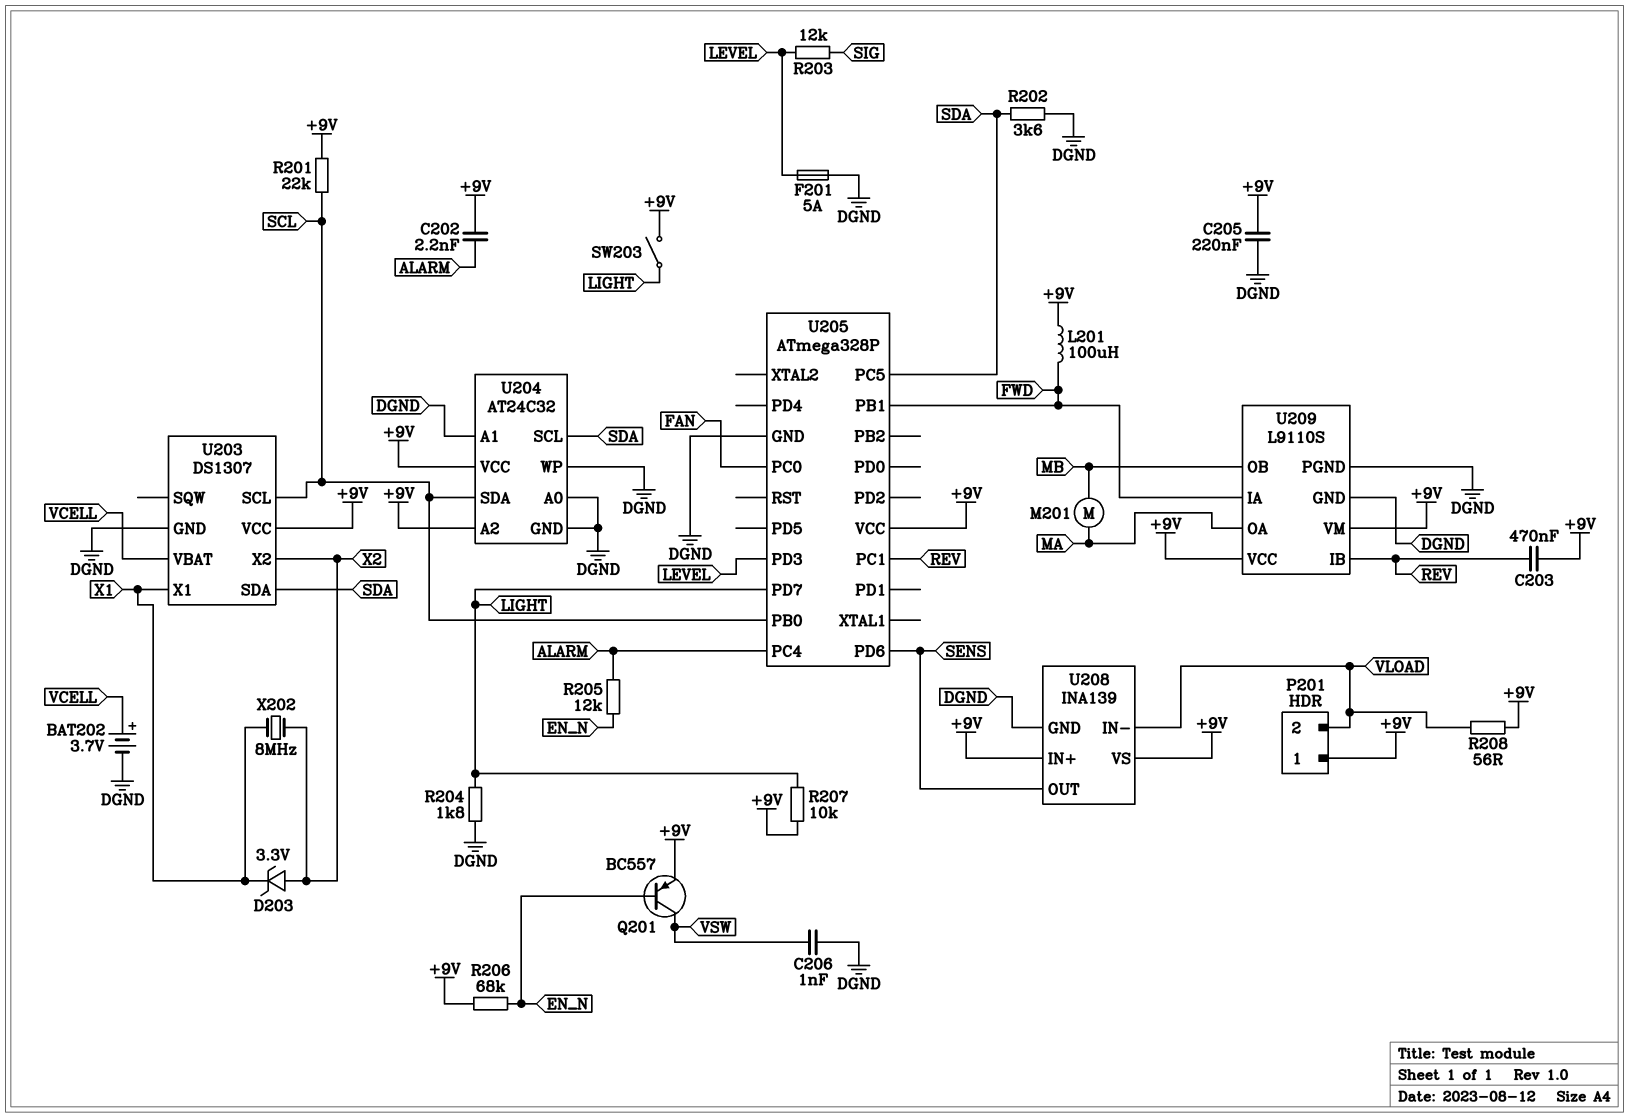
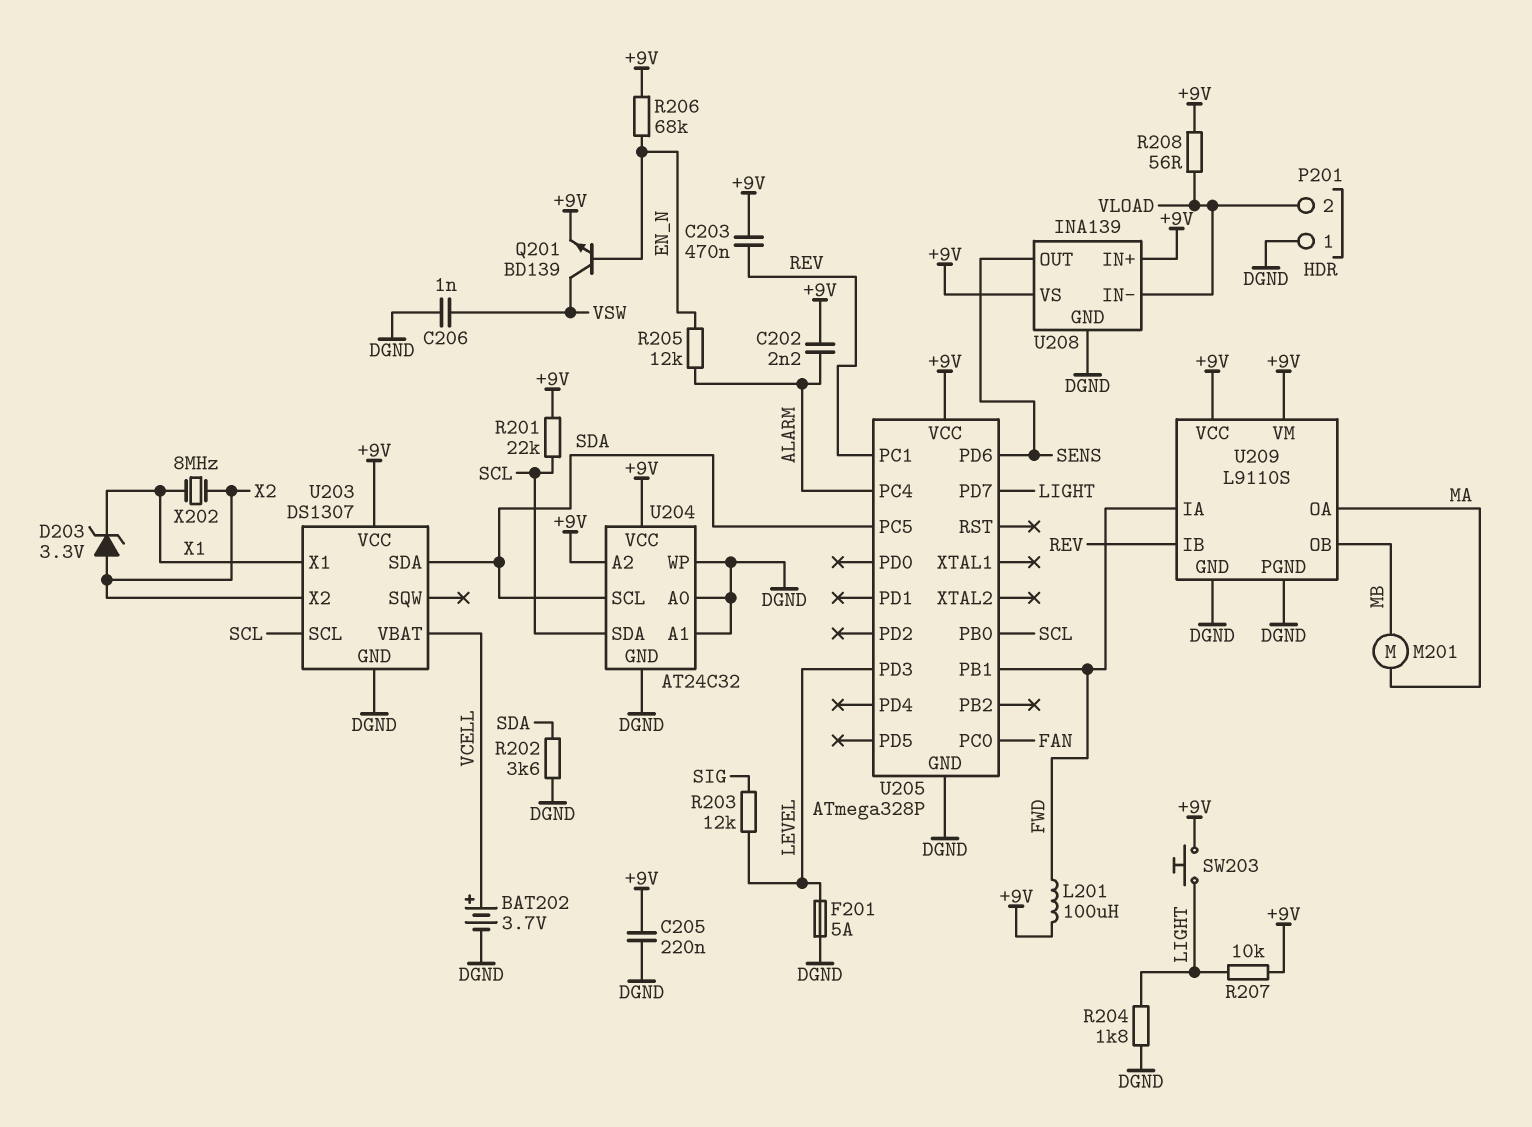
P201 pin 1: +9V -> DGND
Q201: PNP BC557 (B EN_N, C VSW, E +9V) -> NPN BD139 (B EN_N, C VSW, E +9V)
SW203: switch (+9V, LIGHT) -> button (+9V, LIGHT)

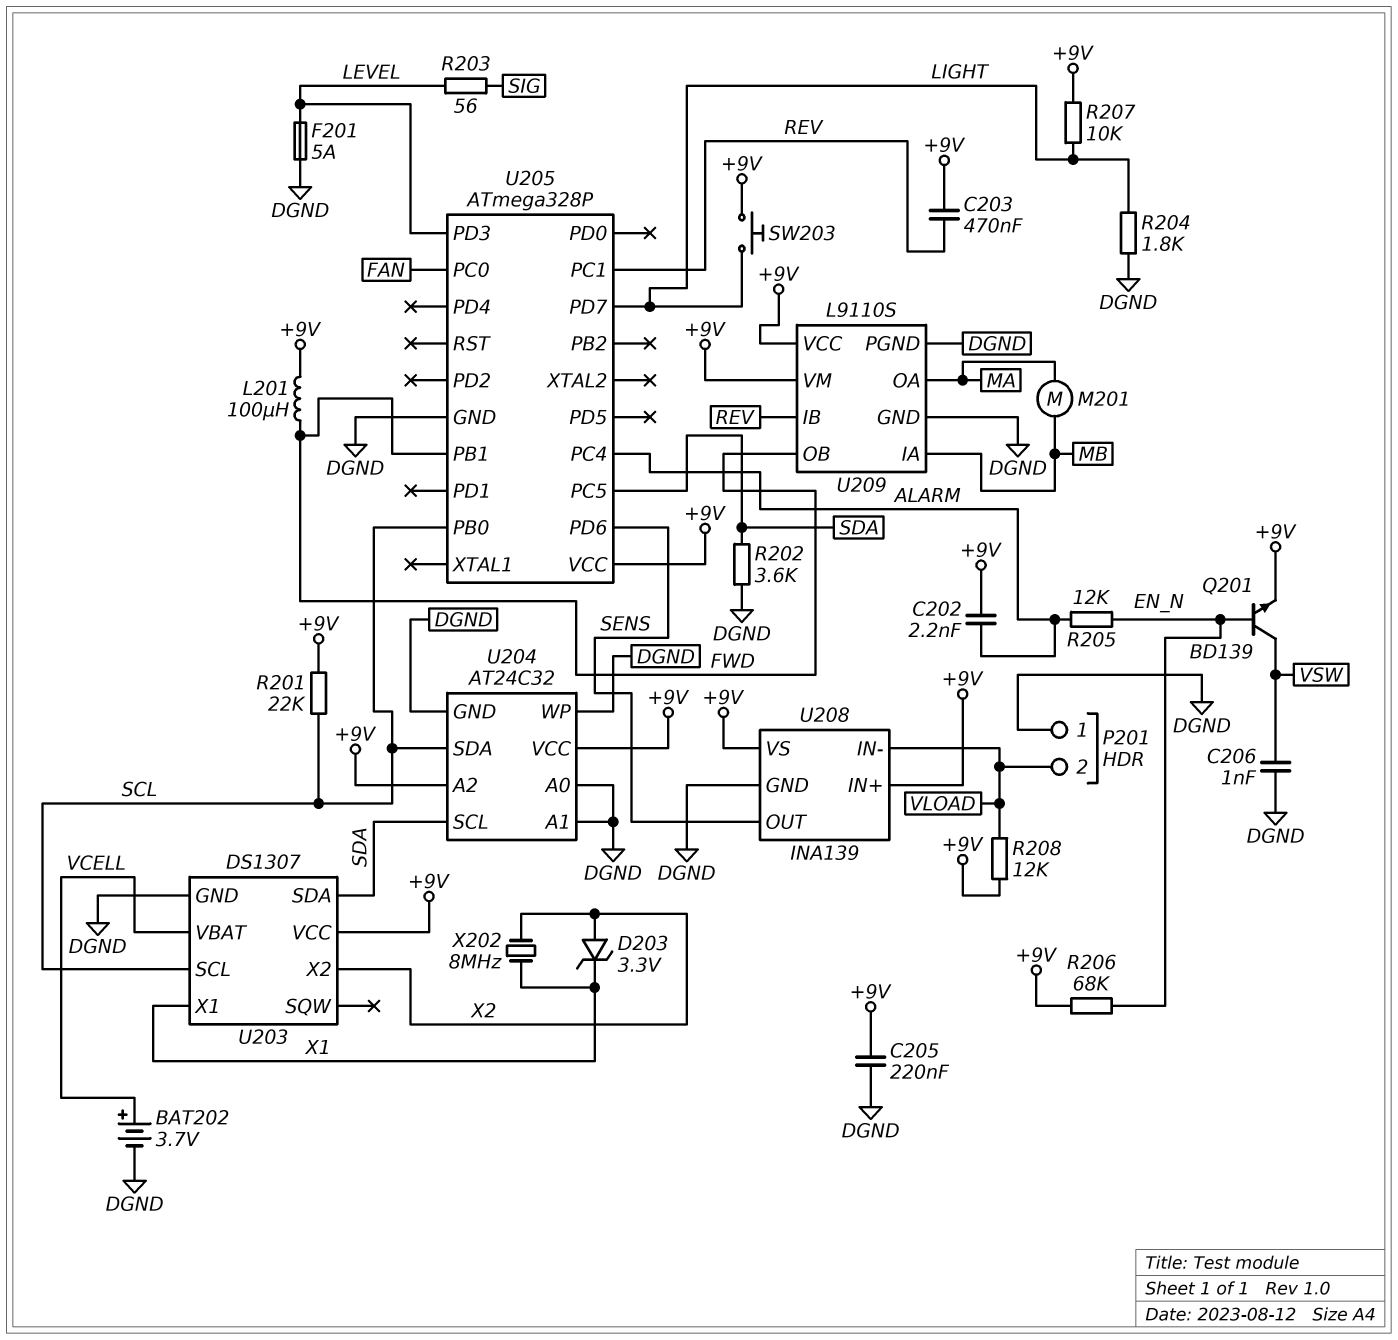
R203: 12k (LEVEL, SIG) -> 56 (LEVEL, SIG)
R208: 56 (+9V, VLOAD) -> 12k (+9V, VLOAD)
U209 pin IA: FWD -> MB
U209 pin OB: MB -> FWD

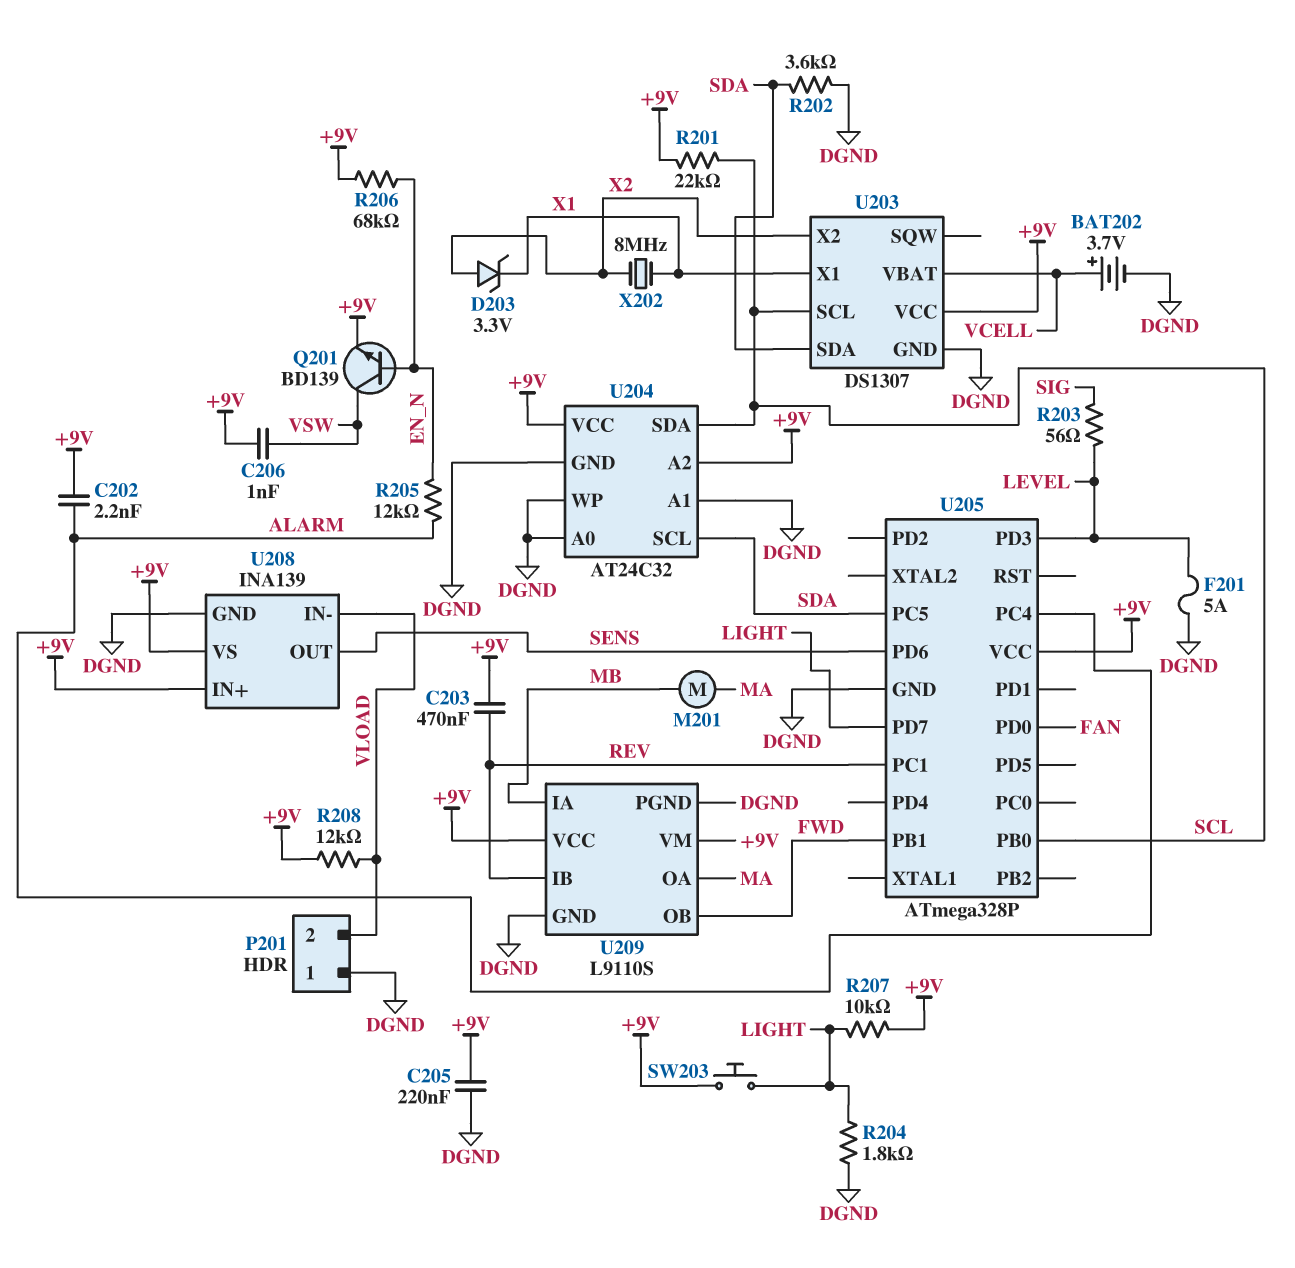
C206: 1nF (DGND, VSW) -> 1nF (+9V, VSW)
L201: 100uH (+9V, FWD) -> none
U205 pin PC0: FAN -> none
U205 pin PD0: none -> FAN

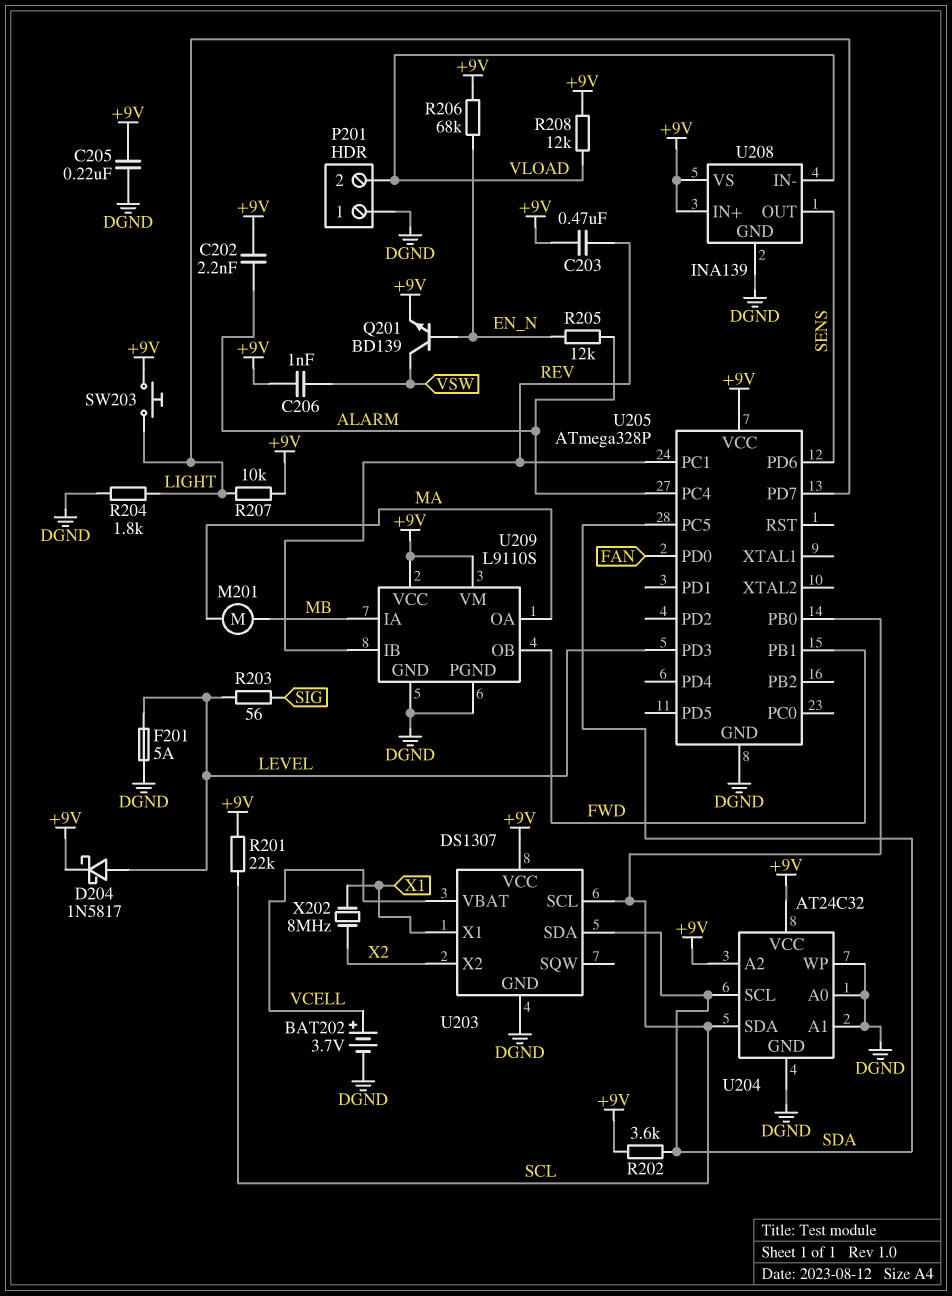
D203: zener 3.3V (A X2, K X1) -> none
D204: none -> schottky 1N5817 (A LEVEL, K +9V)
R202: 3.6k (DGND, SDA) -> 3.6k (+9V, SDA)

